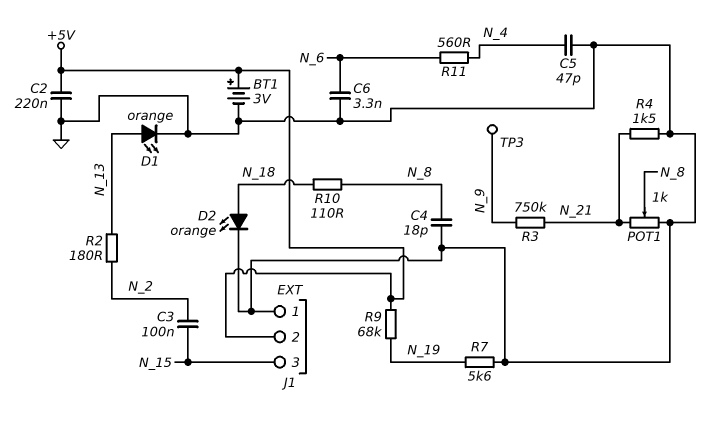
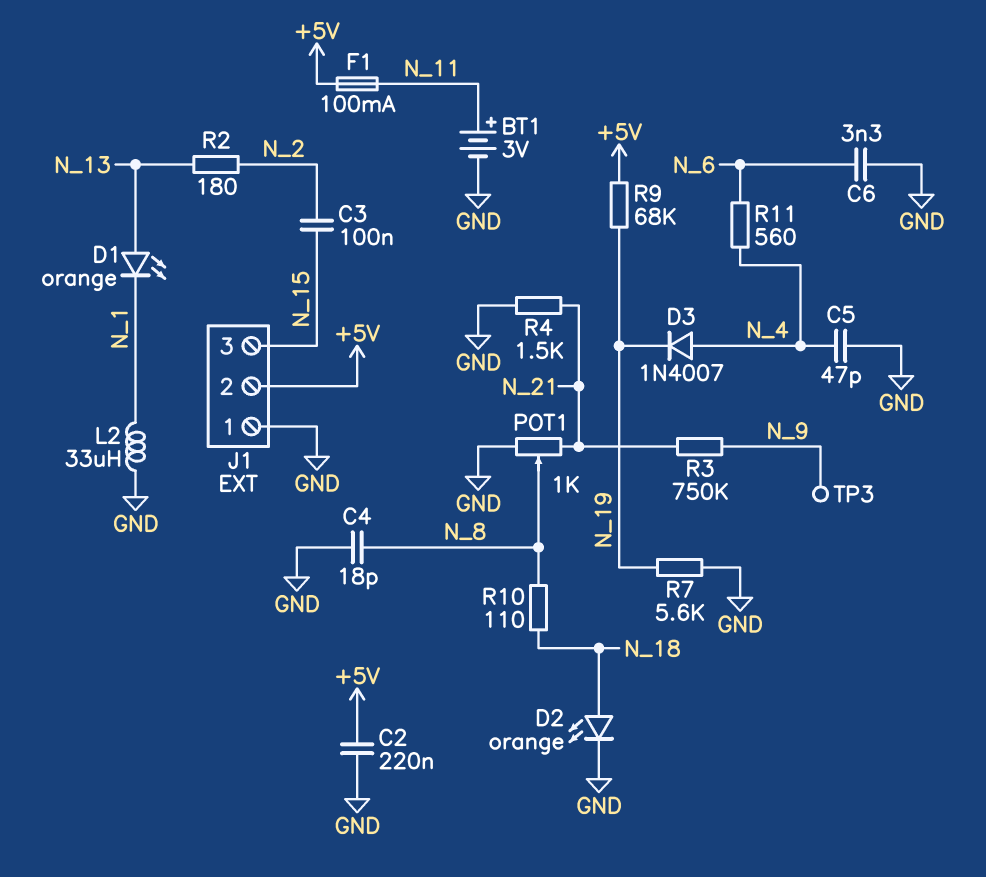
BT1: 3V (plus +5V, minus GND) -> 3V (plus N_11, minus GND)
D1: LED orange (A N_13, K GND) -> LED orange (A N_13, K N_1)
D3: none -> diode 1N4007 (A N_4, K N_19)
F1: none -> 100mA (+5V, N_11)
L2: none -> 33uH (GND, N_1)

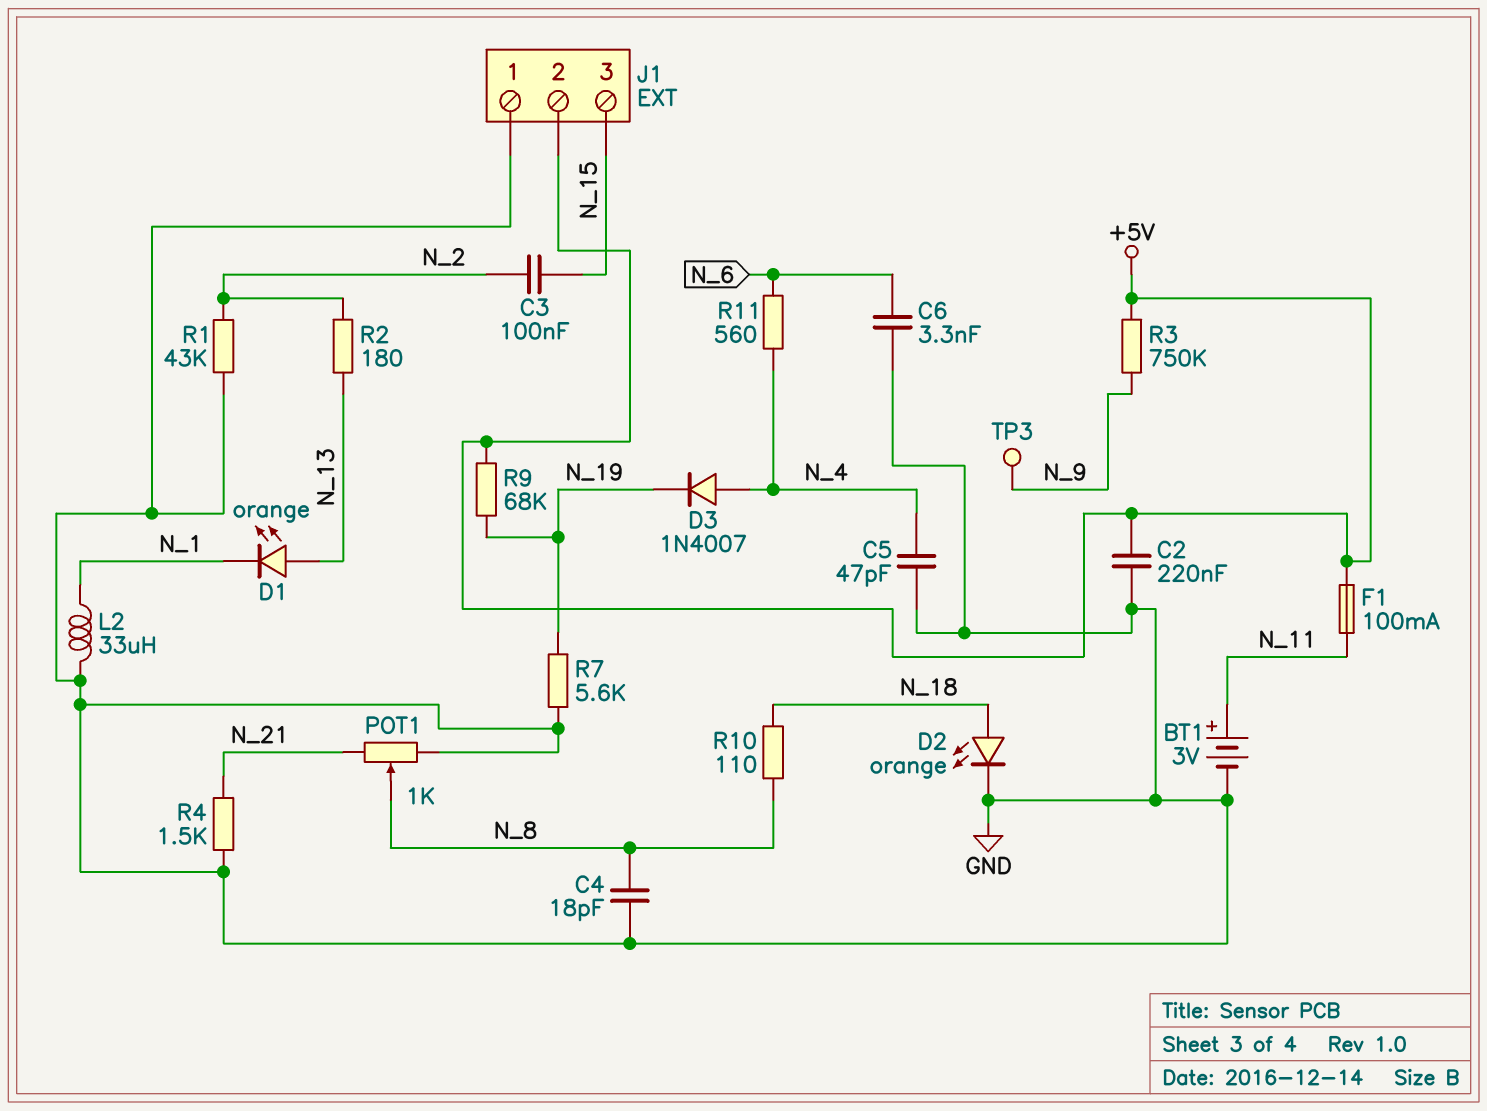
R1: none -> 43k (GND, N_2)
R3: 750k (N_9, N_21) -> 750k (+5V, N_9)

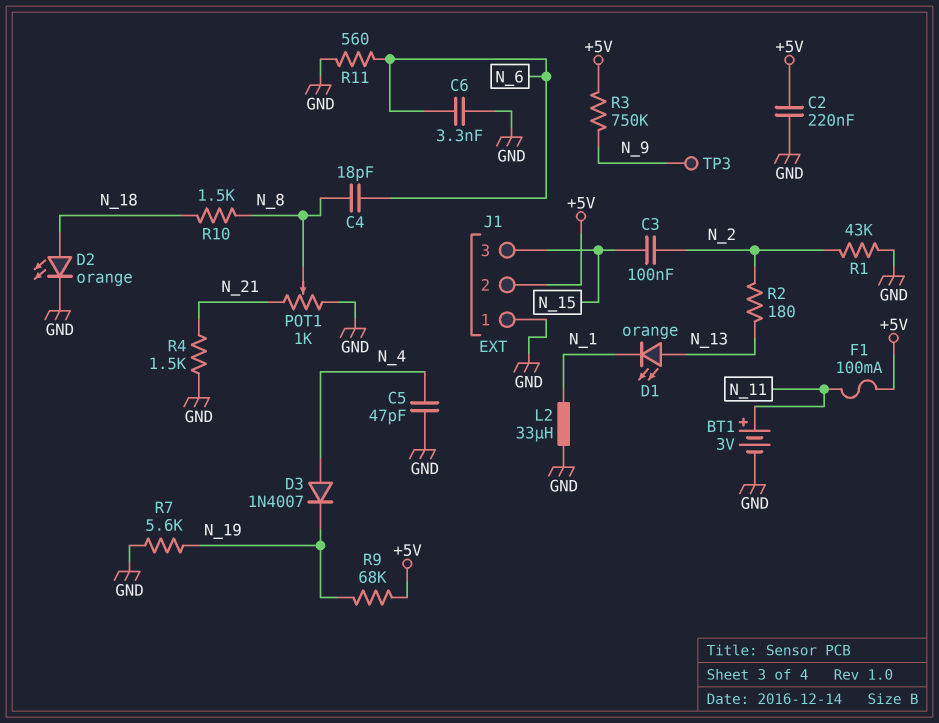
C4: 18pF (GND, N_8) -> 18pF (N_6, N_8)
R10: 110 (N_8, N_18) -> 1.5k (N_8, N_18)
R11: 560 (N_4, N_6) -> 560 (GND, N_6)

